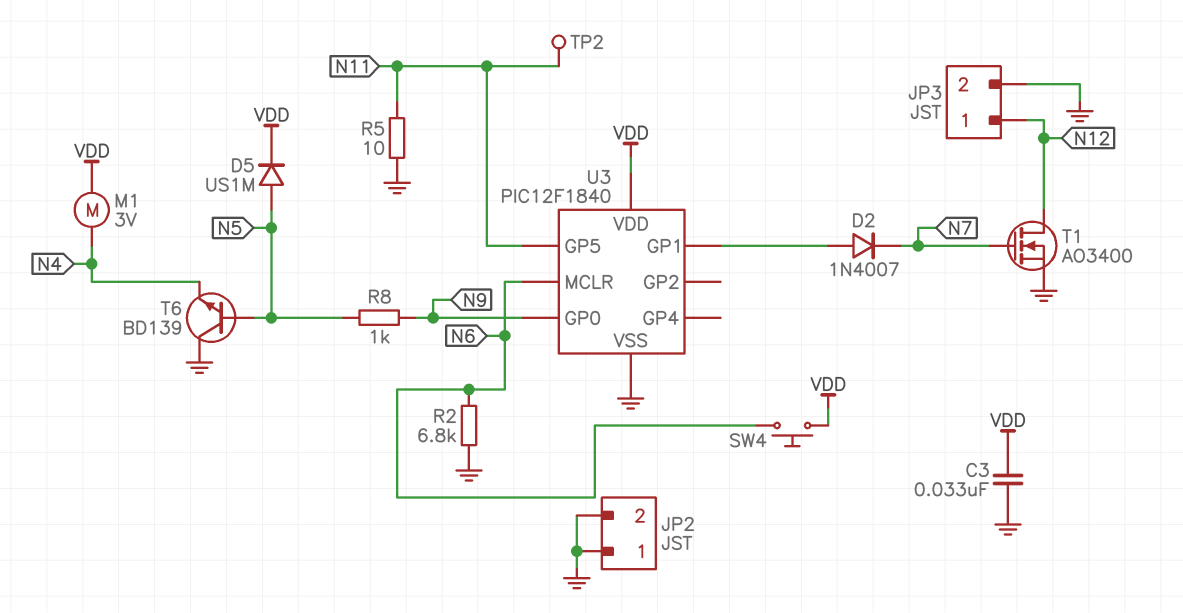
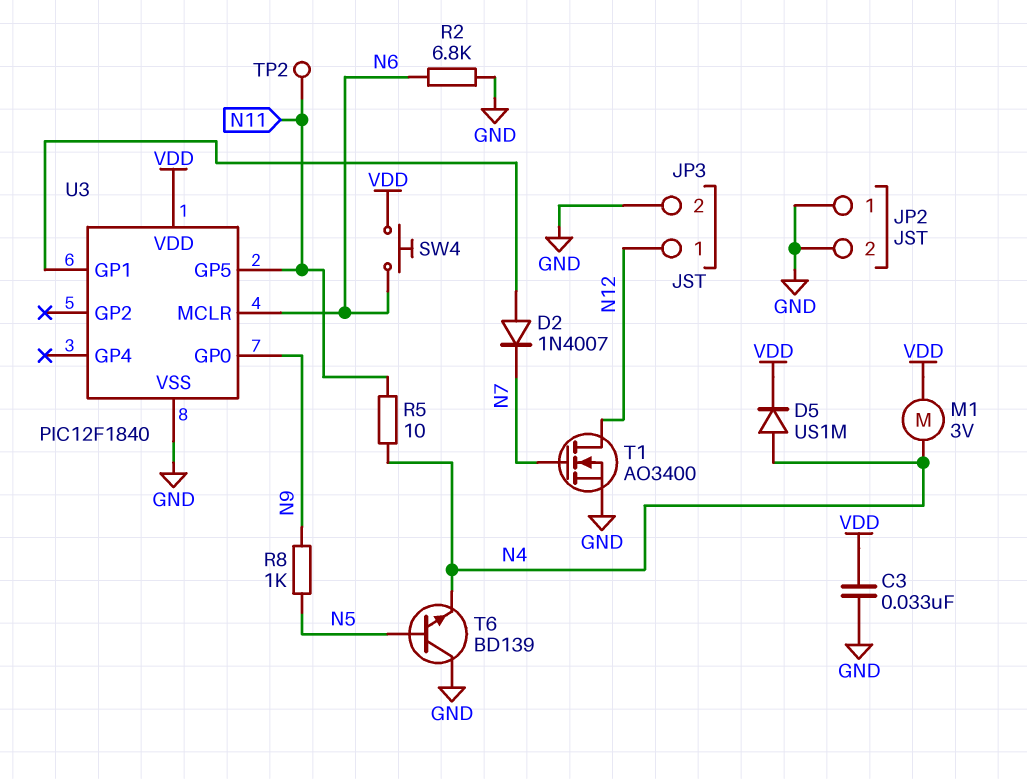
D5: diode US1M (A N5, K VDD) -> diode US1M (A N4, K VDD)
R5: 10 (GND, N11) -> 10 (N4, N11)

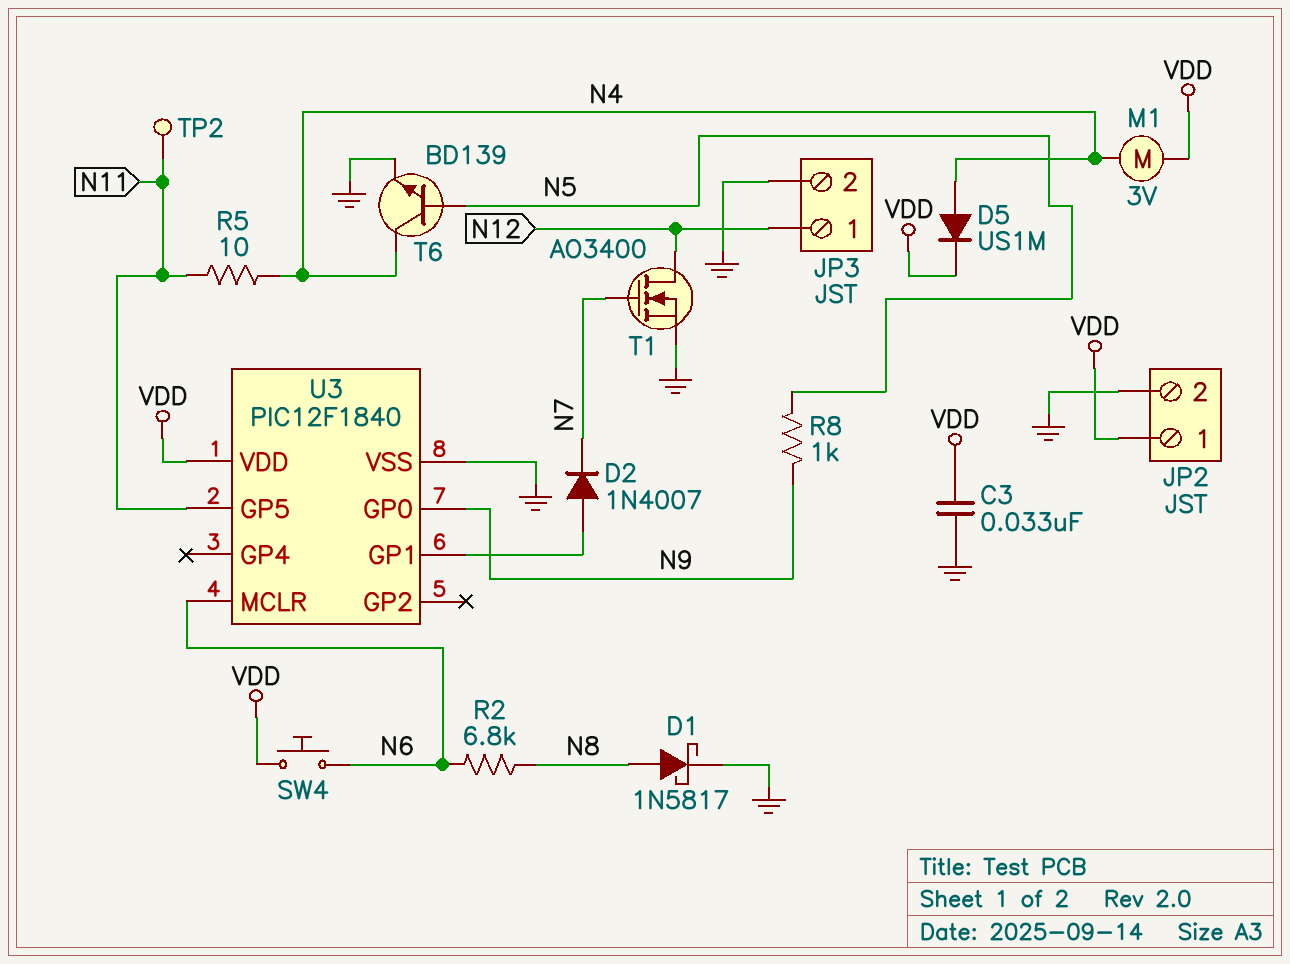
D1: none -> schottky 1N5817 (A N8, K GND)
JP2 pin 1: GND -> VDD
R2: 6.8k (GND, N6) -> 6.8k (N6, N8)
T6: NPN BD139 (B N5, C GND, E N4) -> NPN BD139 (B N5, C N4, E GND)

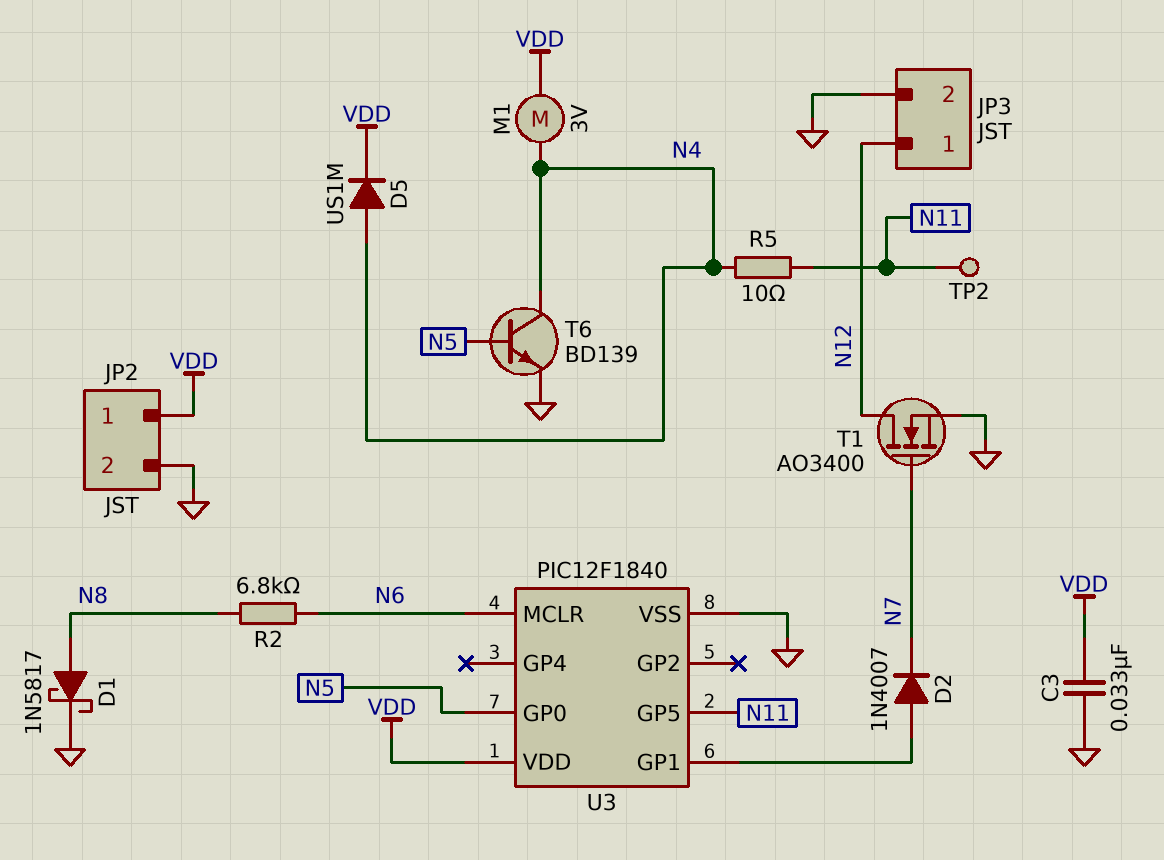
R8: 1k (N5, N9) -> none
SW4: button (N6, VDD) -> none
U3 pin GP0: N9 -> N5

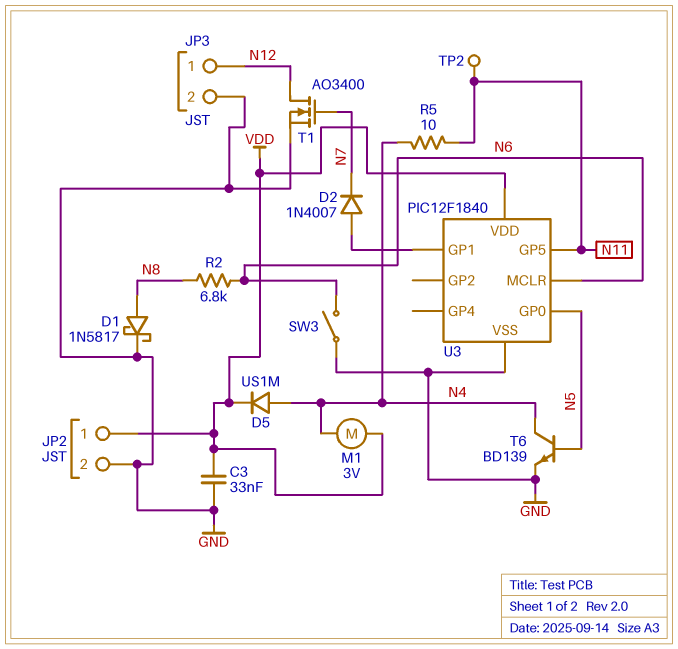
SW3: none -> switch (GND, N6)

